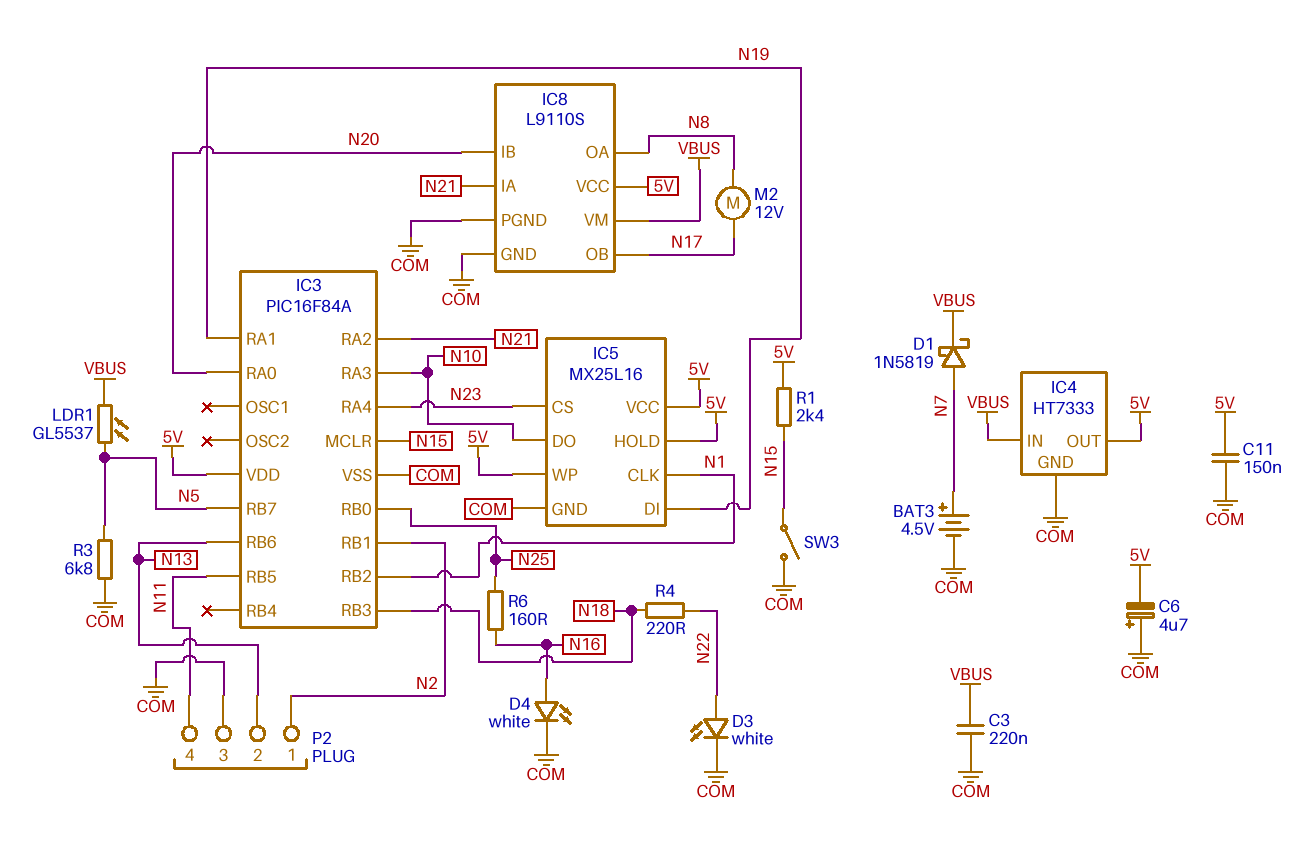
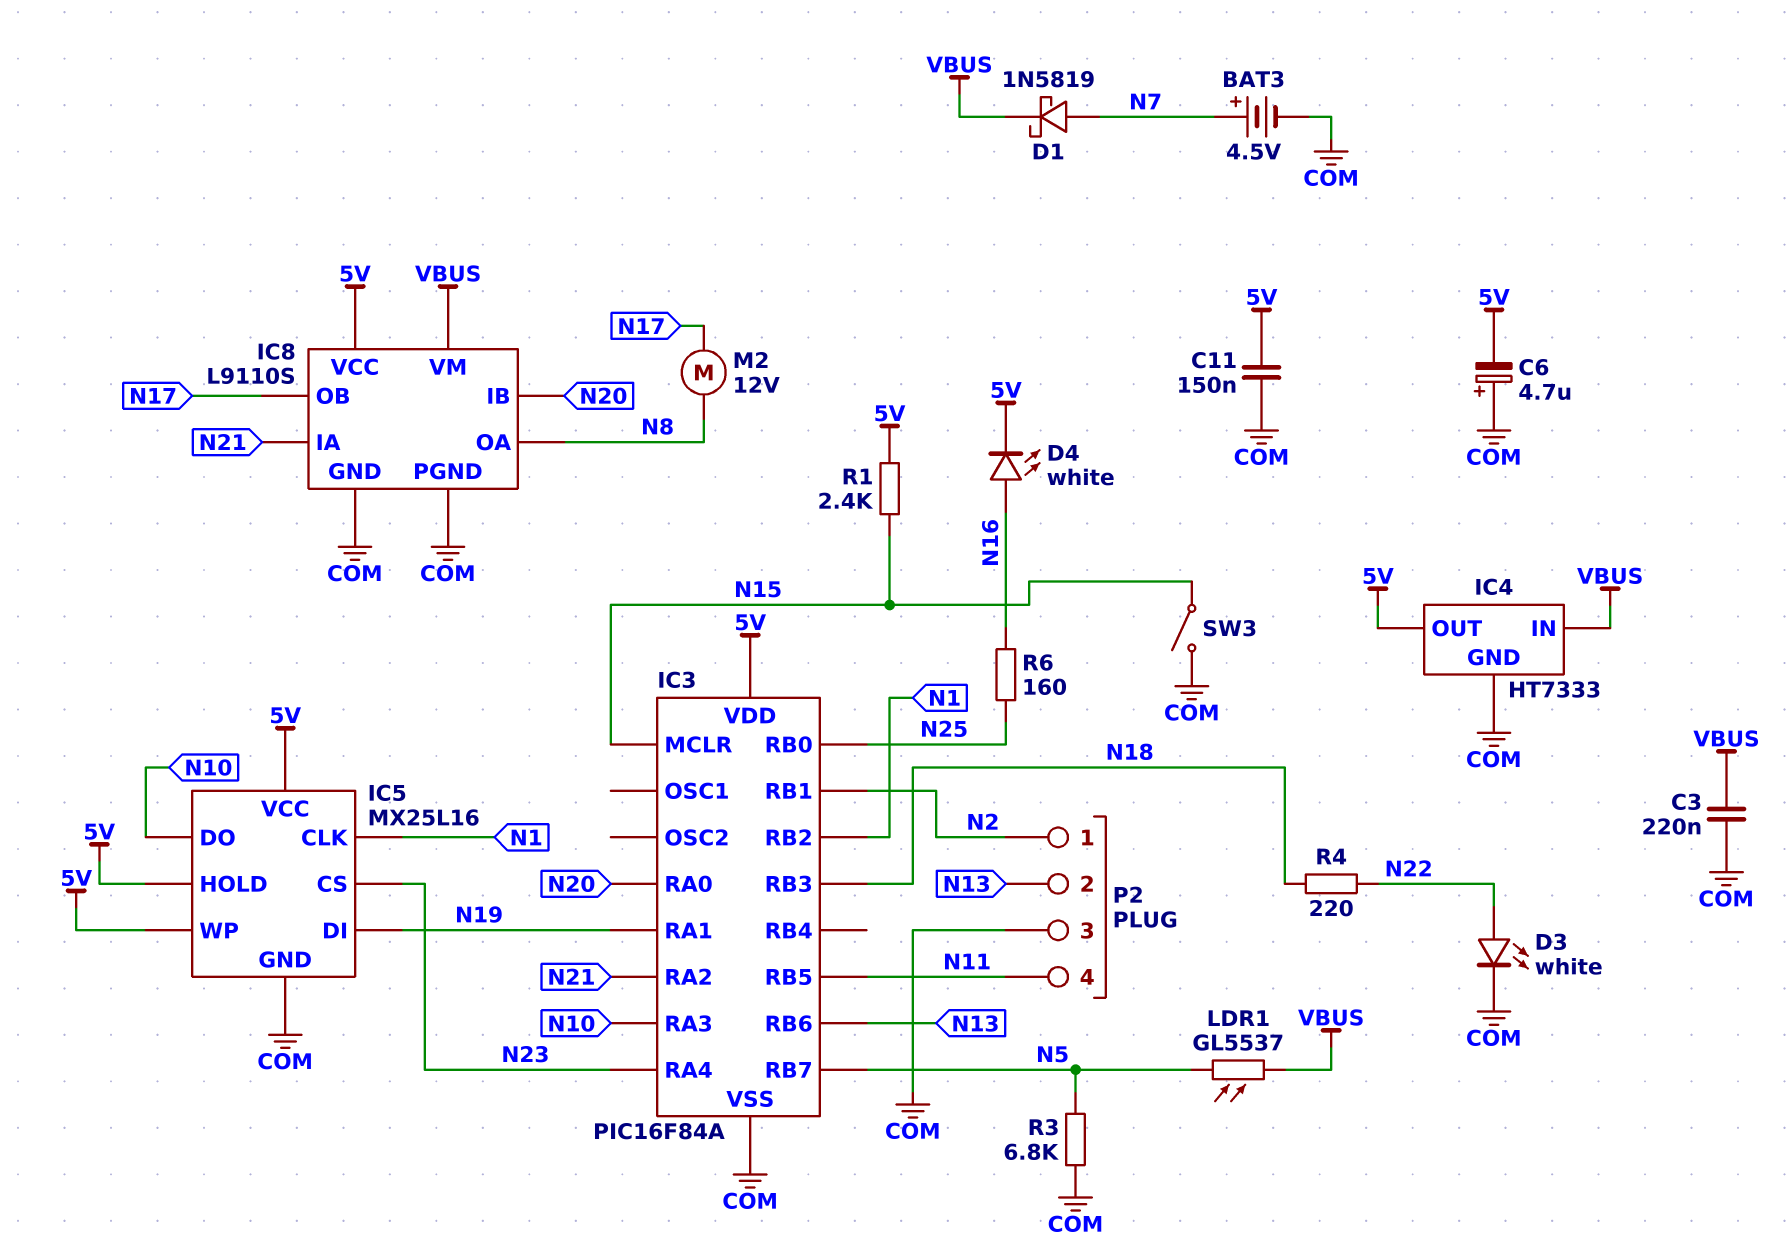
D4: LED white (A N16, K COM) -> LED white (A N16, K 5V)

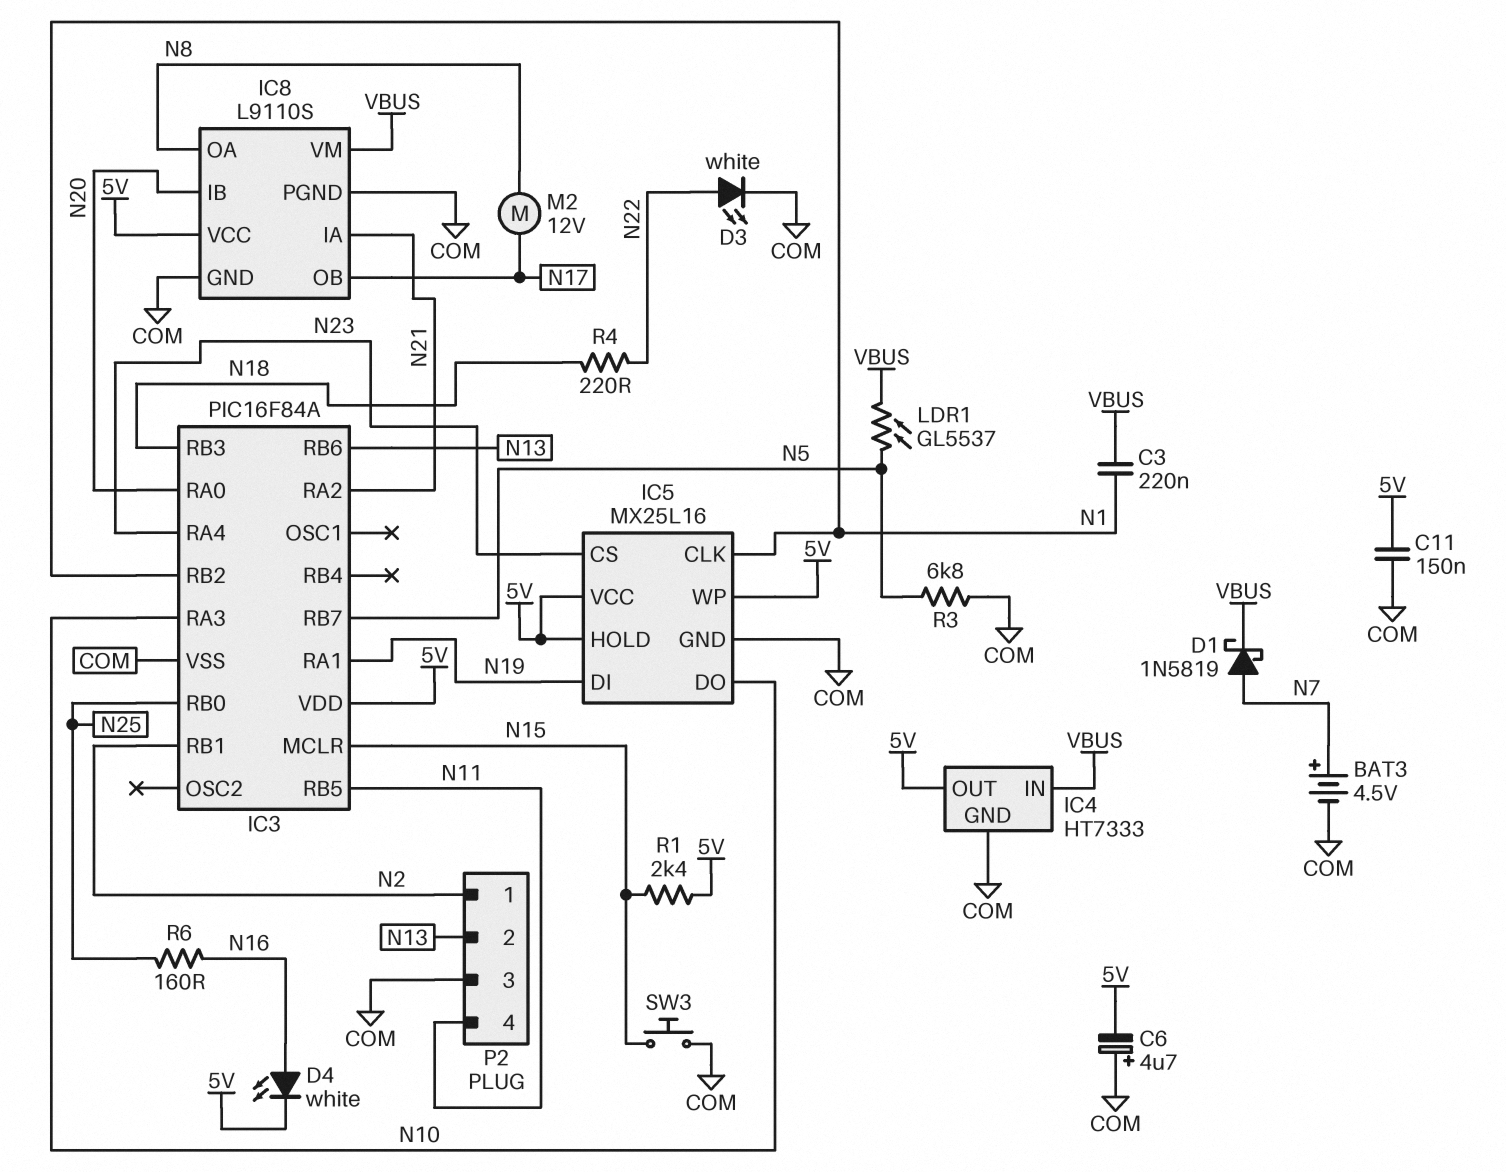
C3: 220nF (COM, VBUS) -> 220nF (N1, VBUS)
SW3: switch (COM, N15) -> button (COM, N15)

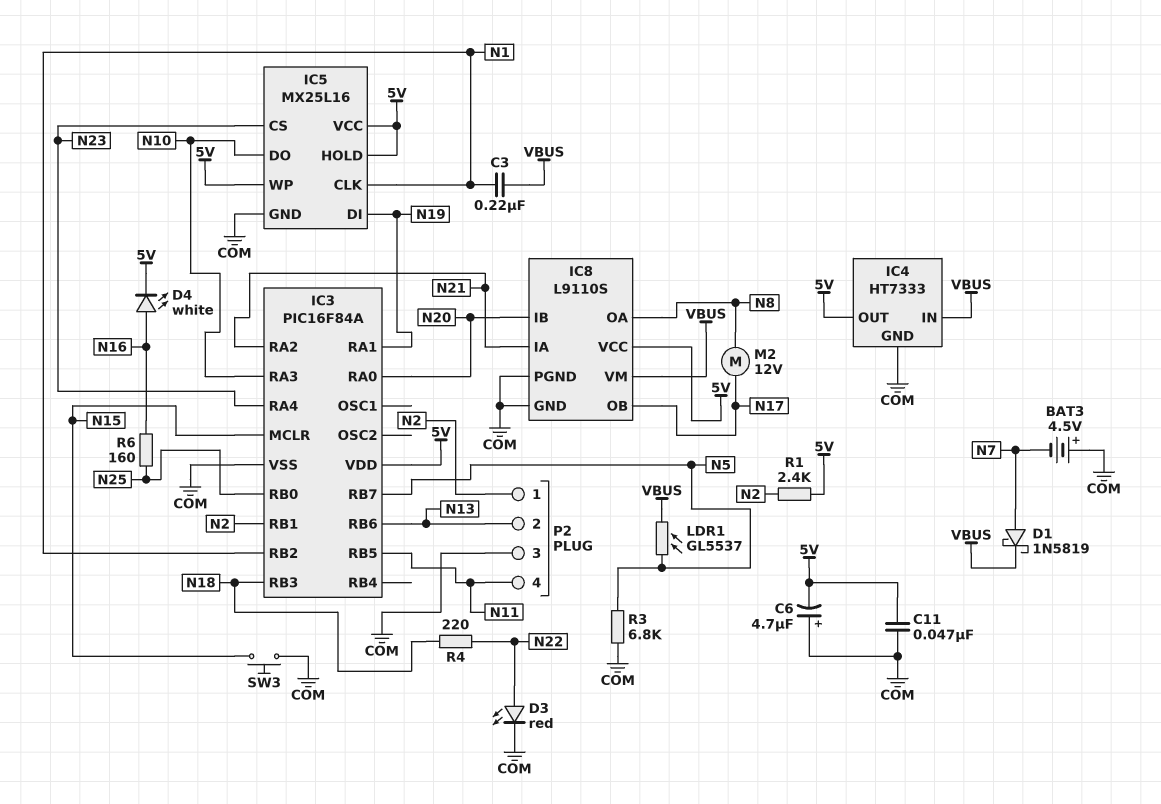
BAT3: 4.5V (plus N7, minus COM) -> 4.5V (plus COM, minus N7)
C11: 150nF (5V, COM) -> 47nF (5V, COM)
D3: LED white (A N22, K COM) -> LED red (A N22, K COM)
R1: 2.4k (5V, N15) -> 2.4k (5V, N2)

